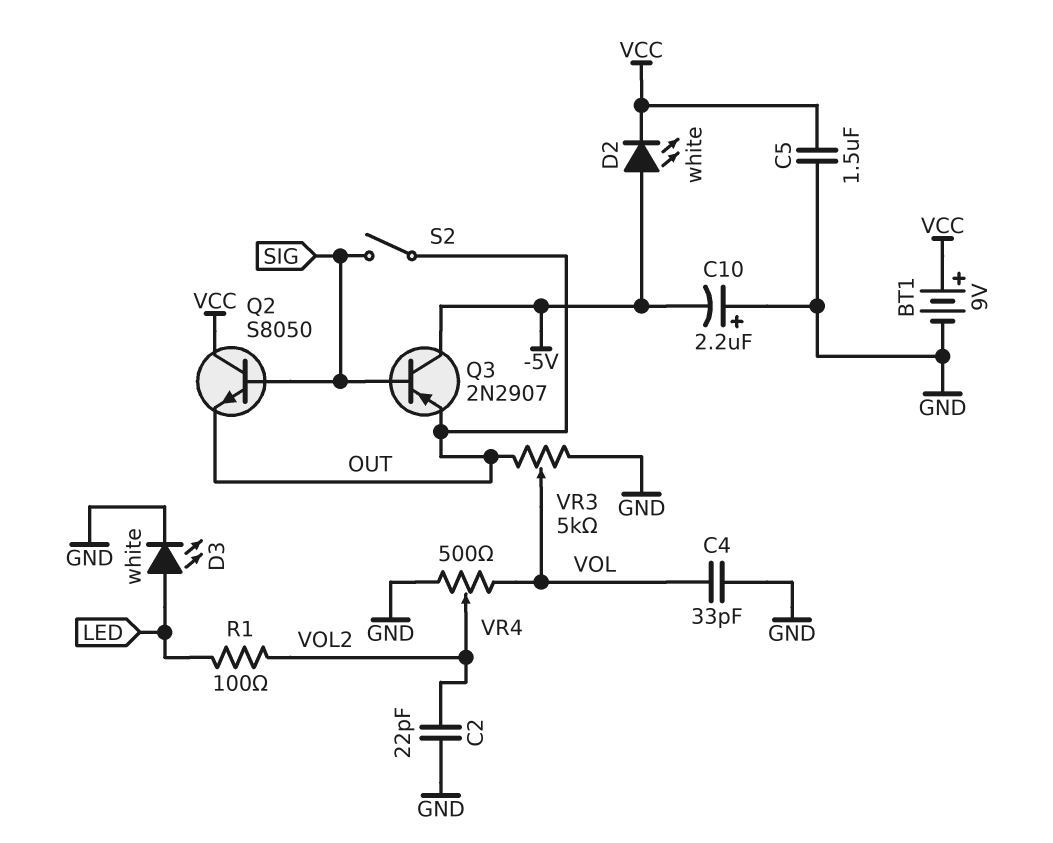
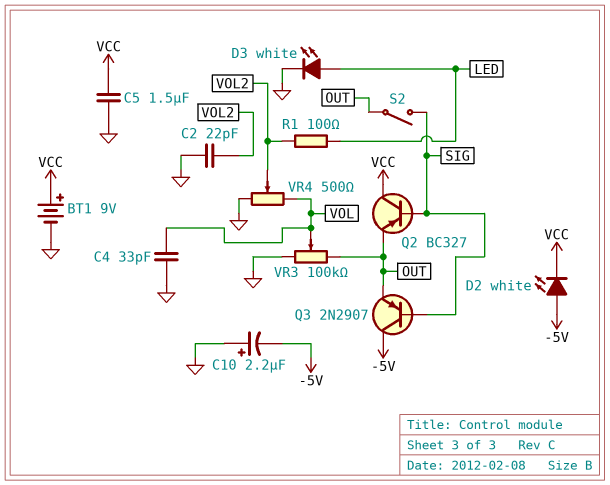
Q2: NPN S8050 (B SIG, C VCC, E OUT) -> PNP BC327 (B SIG, C VCC, E OUT)
VR3: 5k (GND, OUT, wiper VOL) -> 100k (GND, OUT, wiper VOL)

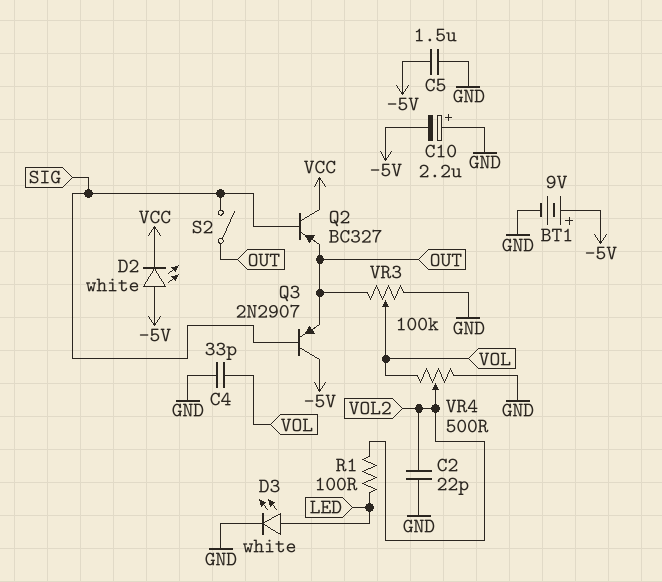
BT1: 9V (plus VCC, minus GND) -> 9V (plus -5V, minus GND)
C5: 1.5uF (GND, VCC) -> 1.5uF (-5V, GND)

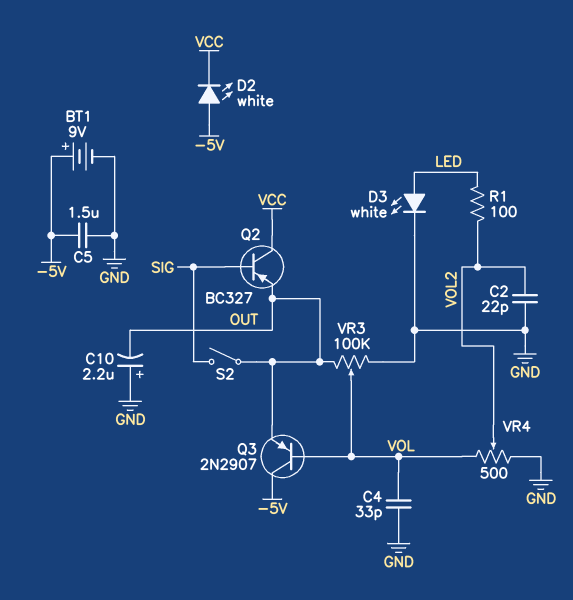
C10: 2.2uF (plus GND, minus -5V) -> 2.2uF (plus GND, minus OUT)
Q3: PNP 2N2907 (B SIG, C -5V, E OUT) -> PNP 2N2907 (B VOL, C -5V, E OUT)

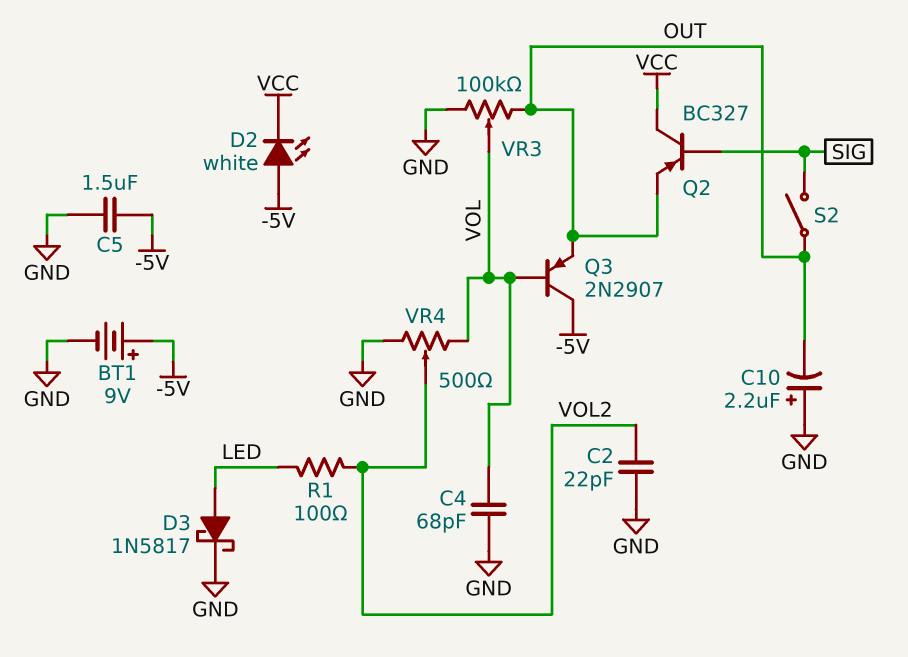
C4: 33pF (GND, VOL) -> 68pF (GND, VOL)
D3: LED white (A LED, K GND) -> schottky 1N5817 (A LED, K GND)

